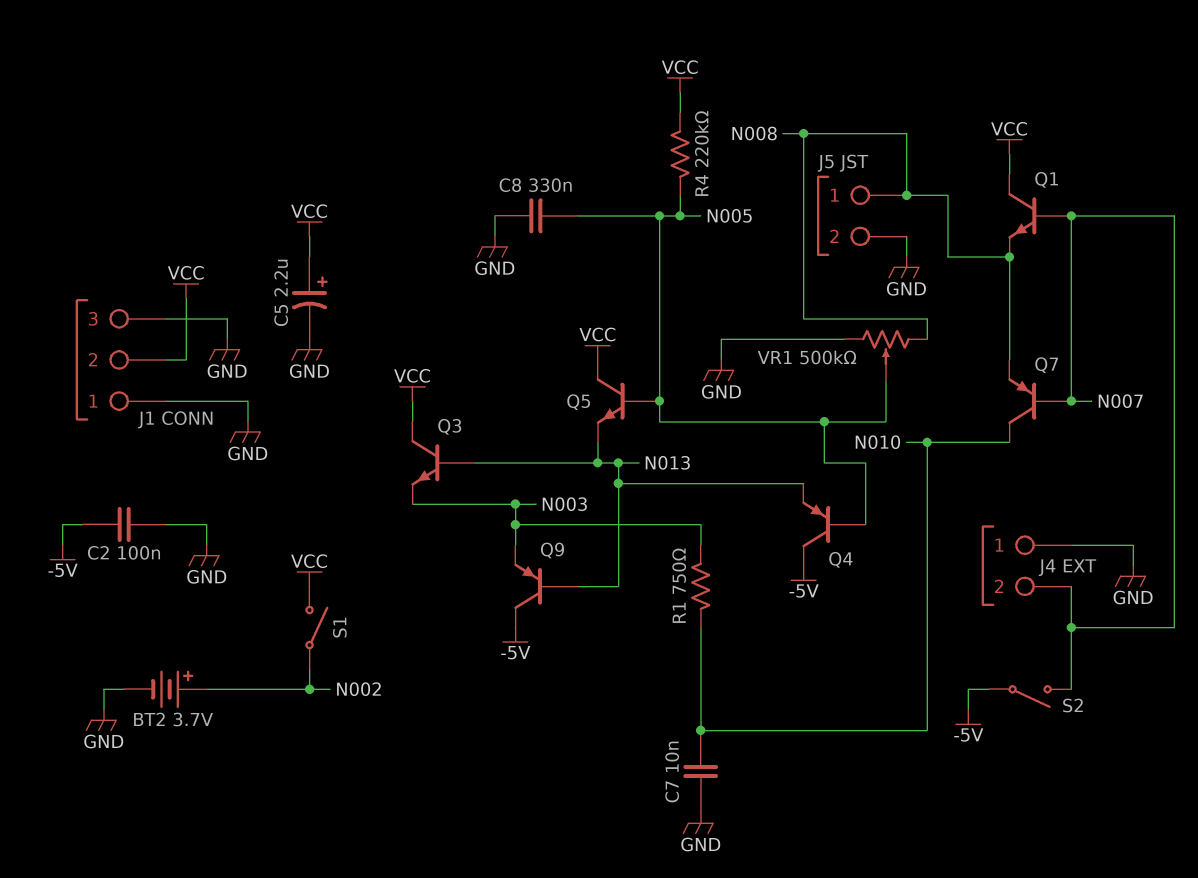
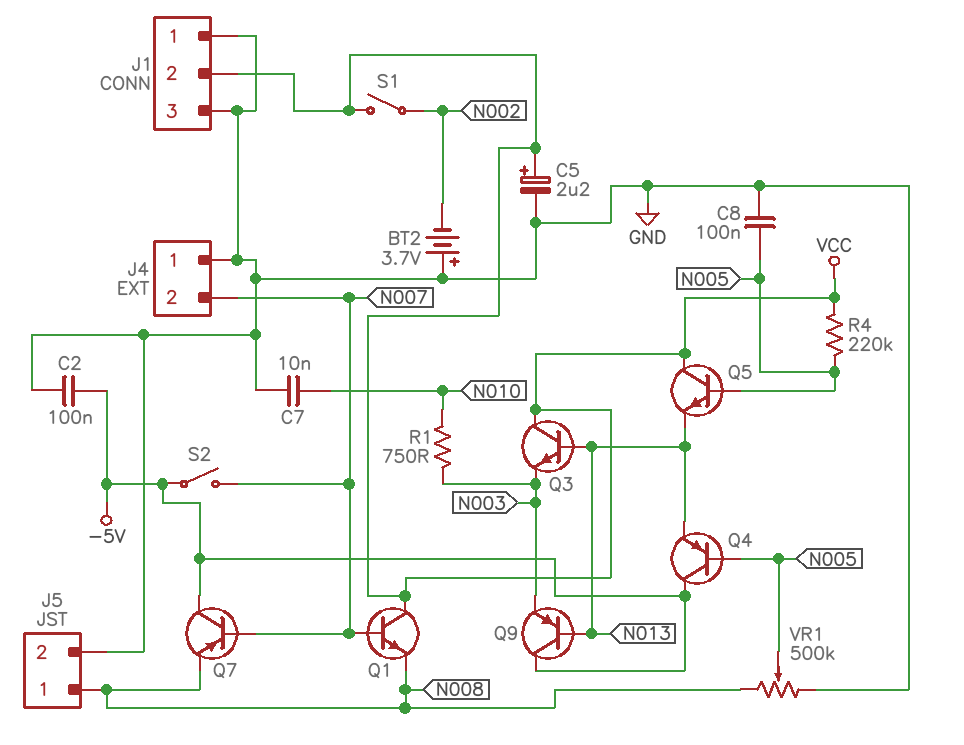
BT2: 3.7V (plus N002, minus GND) -> 3.7V (plus GND, minus N002)
C8: 330nF (GND, N005) -> 100nF (GND, N005)
Q7: PNP (B N007, C N010, E N008) -> PNP (B N007, C -5V, E N008)

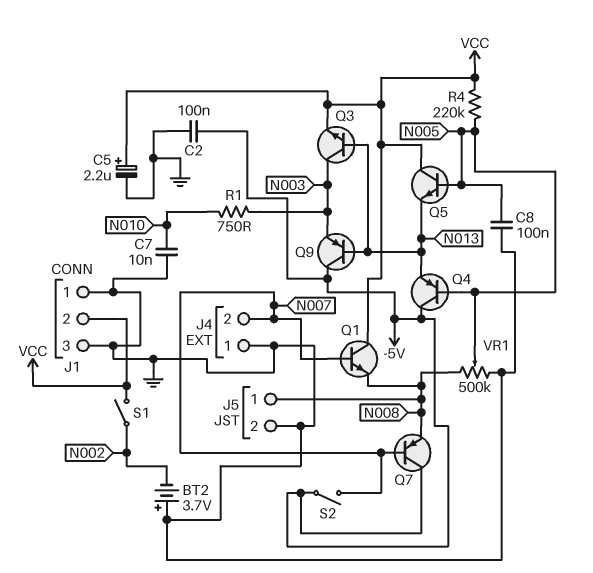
Q3: NPN (B N013, C VCC, E N003) -> NPN (B N013, C N003, E VCC)

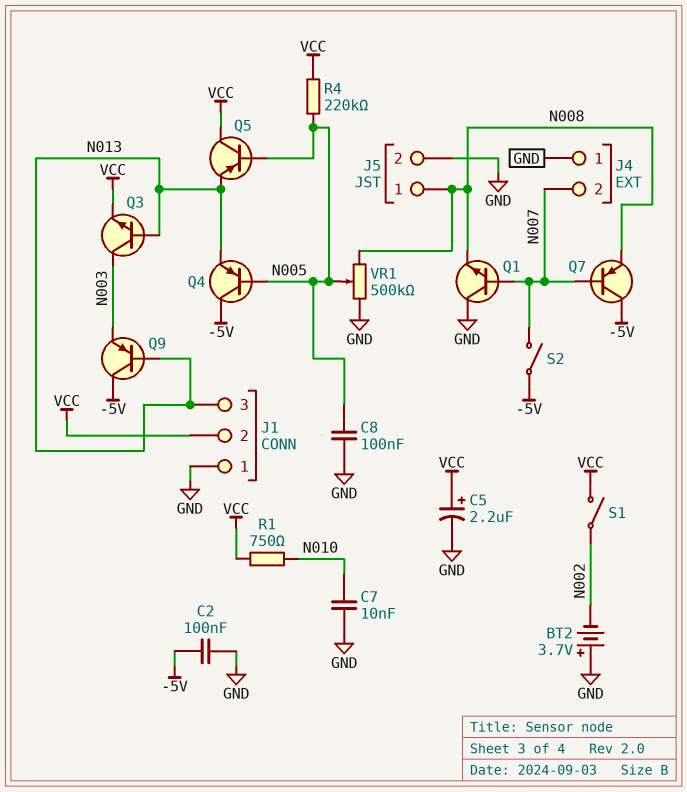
J1 pin 3: GND -> N013
Q1: NPN (B N007, C VCC, E N008) -> NPN (B N007, C GND, E N008)
Q5: NPN (B N005, C VCC, E N013) -> PNP (B N005, C VCC, E N013)
R1: 750 (N003, N010) -> 750 (N010, VCC)

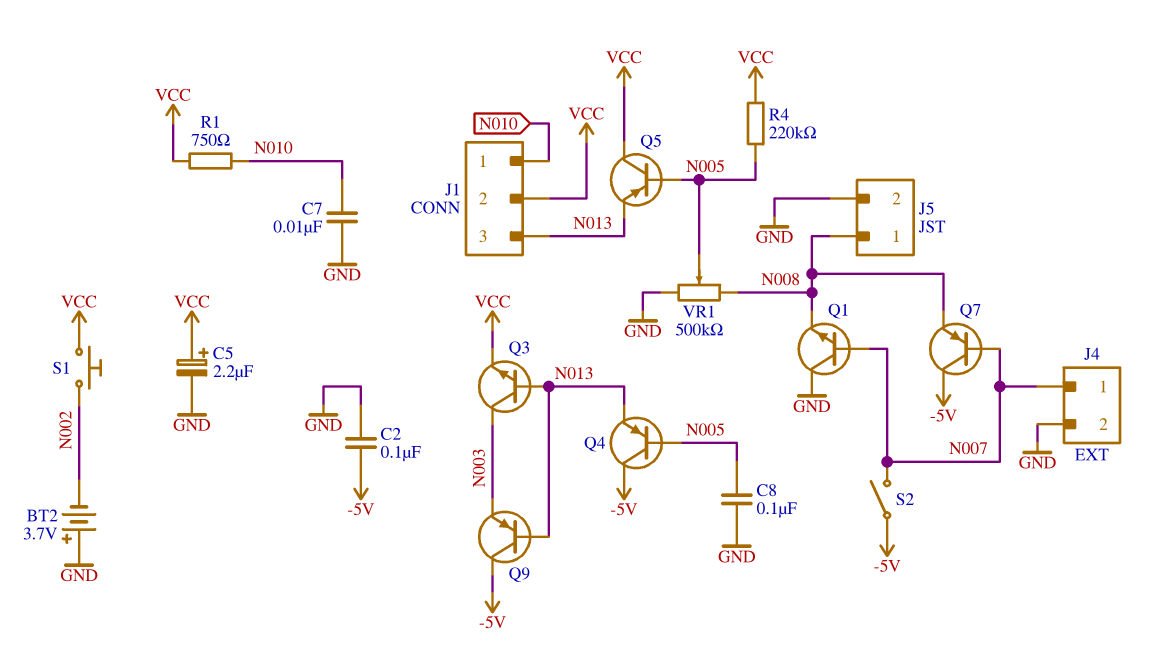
J1 pin 1: GND -> N010
J4 pin 1: GND -> N007
J4 pin 2: N007 -> GND
S1: switch (N002, VCC) -> button (N002, VCC)

